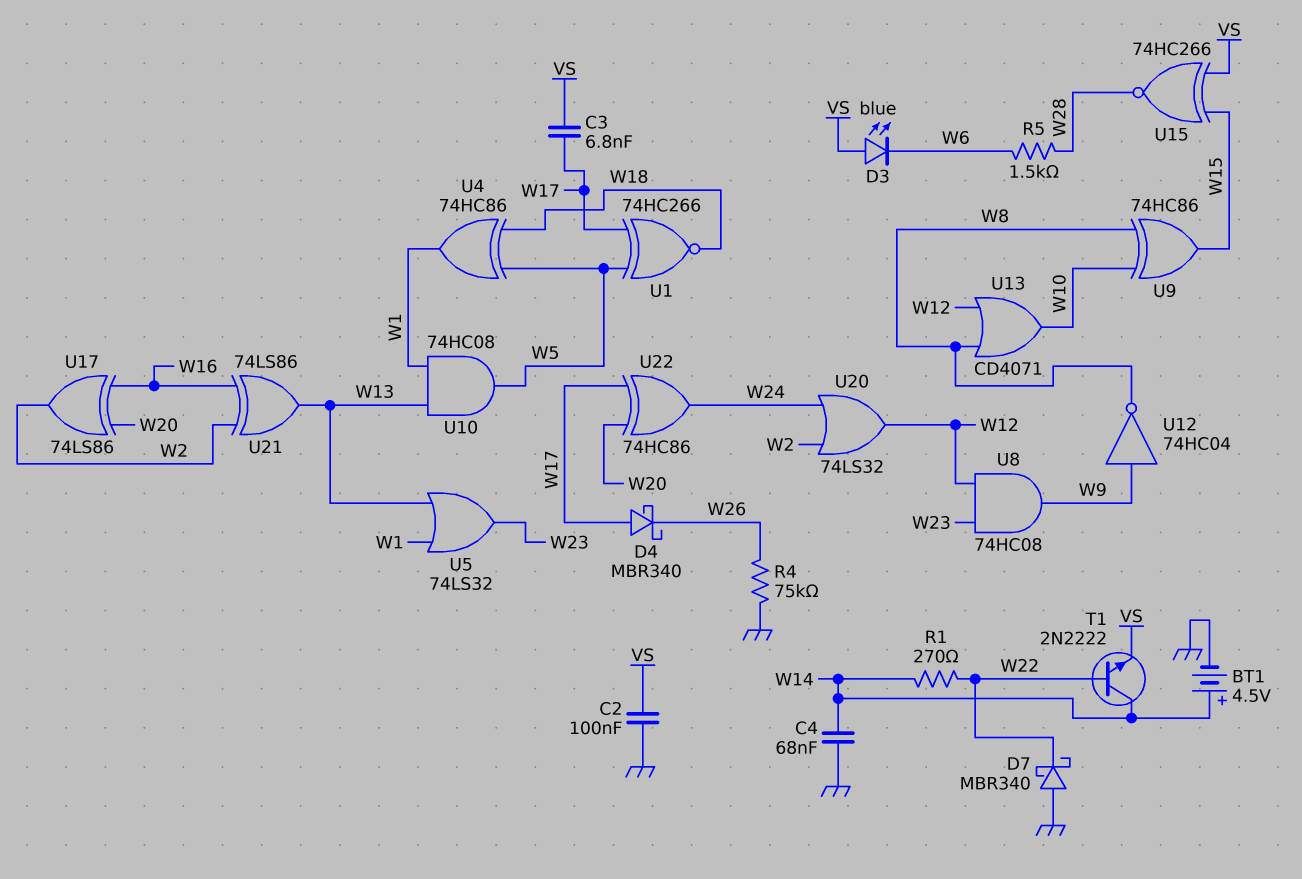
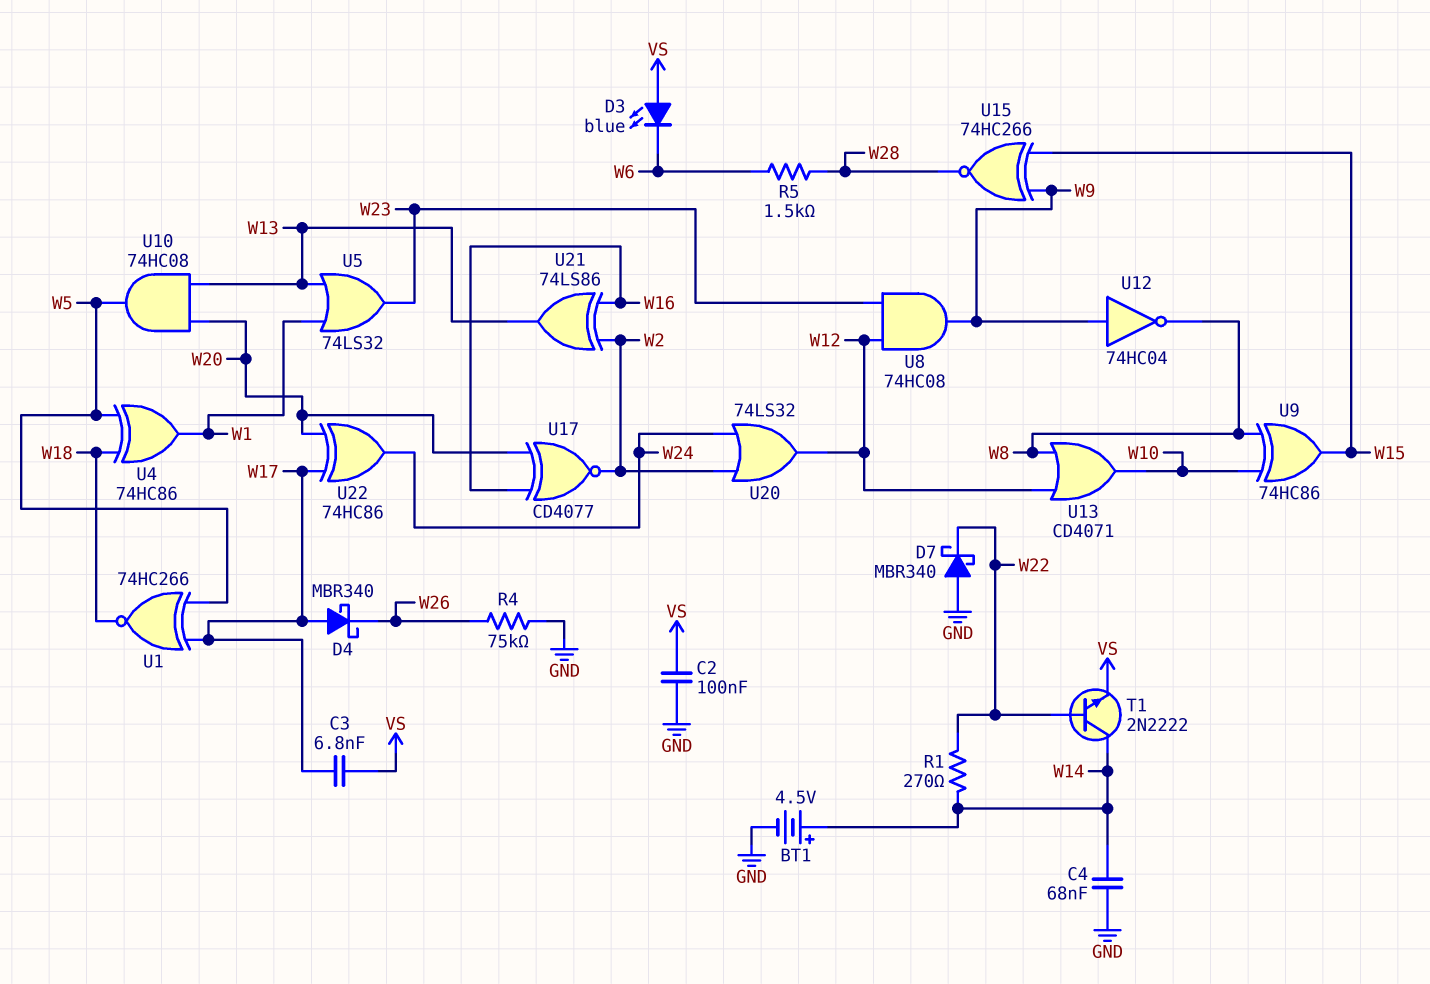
U10: AND 74HC08 (in W1, in W13, out W5) -> AND 74HC08 (in W13, in W20, out W5)
U15: XNOR 74HC266 (in VS, in W15, out W28) -> XNOR 74HC266 (in W9, in W15, out W28)
U17: XOR 74LS86 (in W16, in W20, out W2) -> XNOR CD4077 (in W16, in W20, out W2)

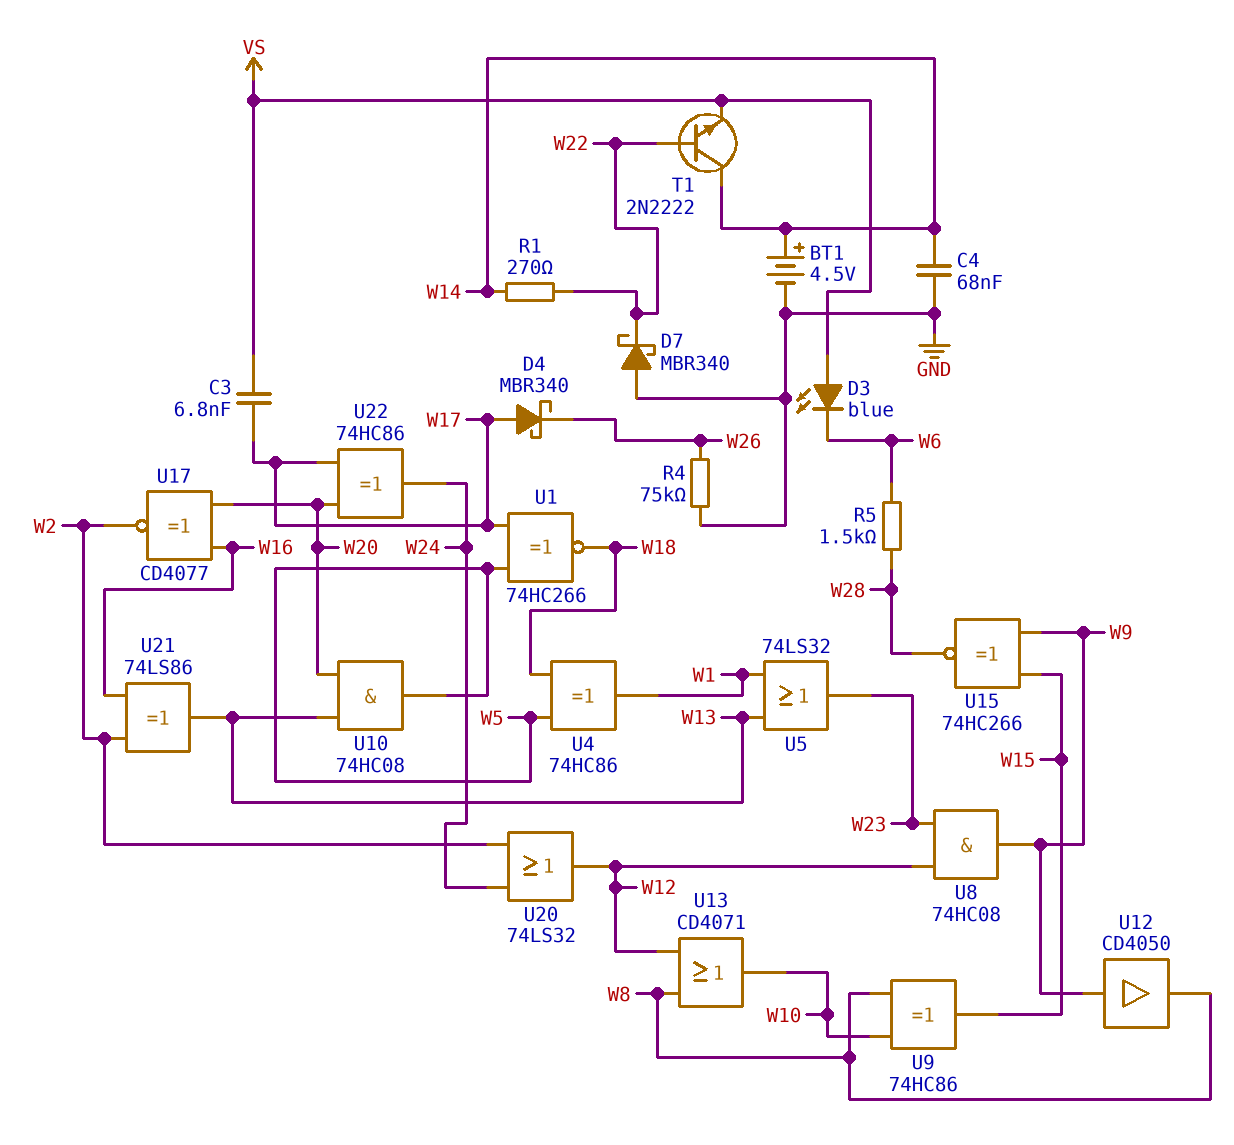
C2: 100nF (GND, VS) -> none
U12: NOT 74HC04 (in W9, out W8) -> buffer CD4050 (in W9, out W8)

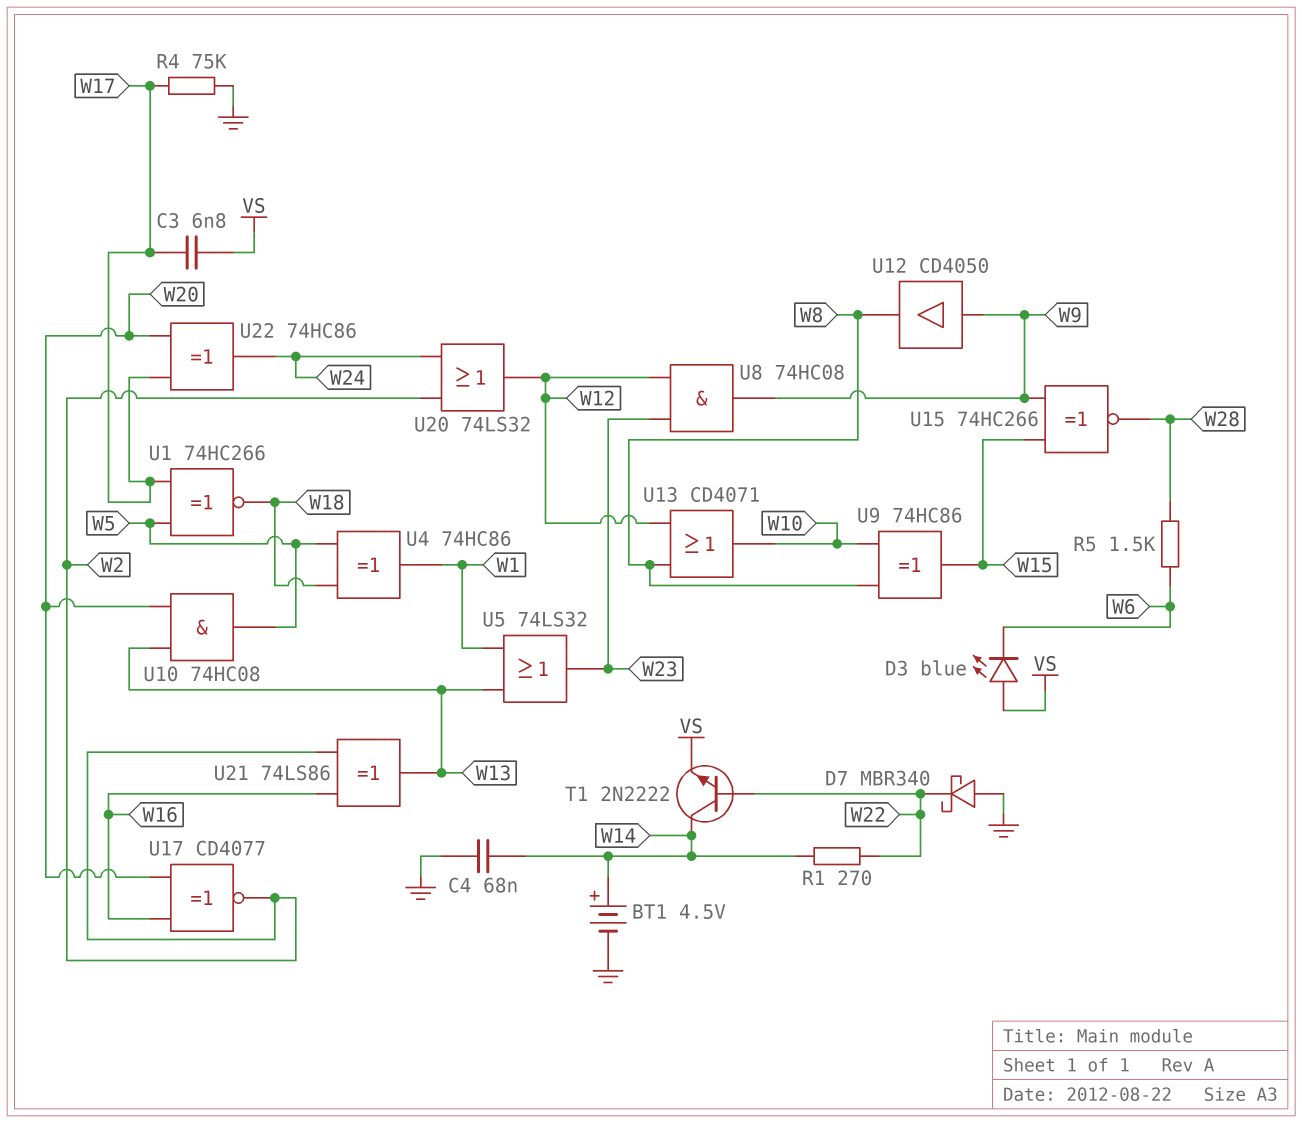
D4: schottky MBR340 (A W17, K W26) -> none
R4: 75k (GND, W26) -> 75k (GND, W17)

